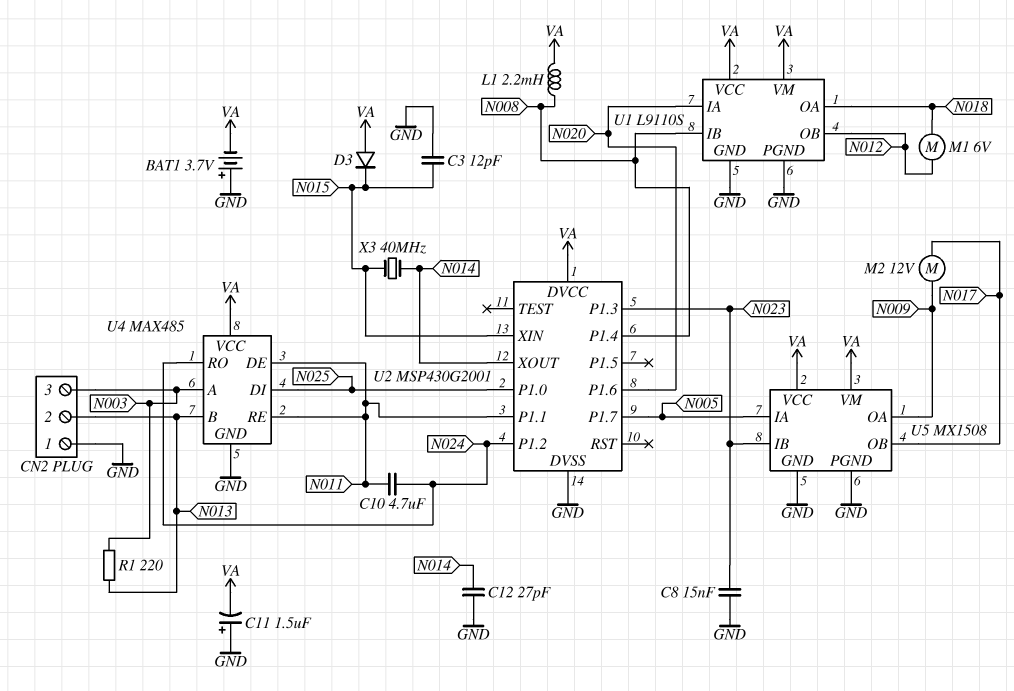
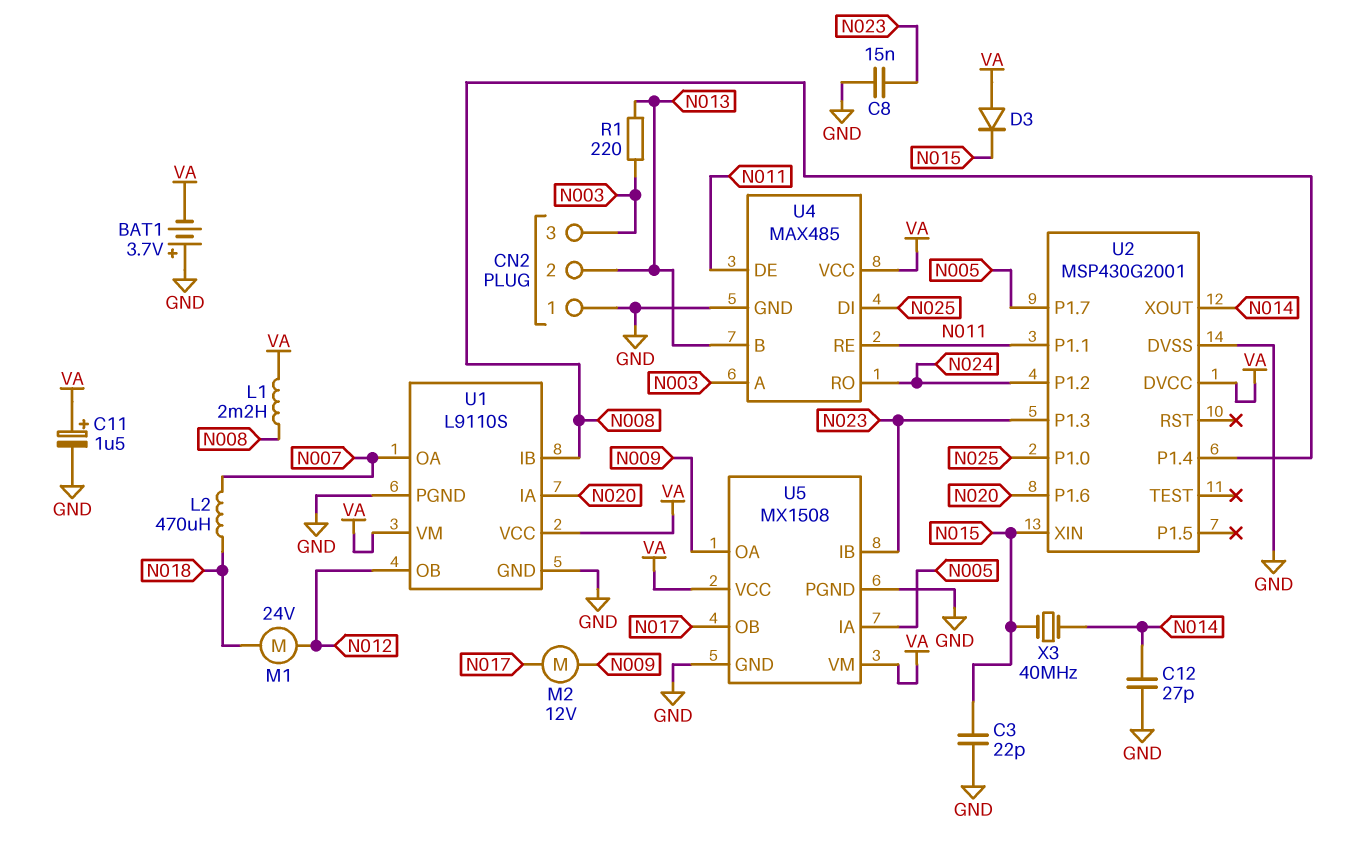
C3: 12pF (GND, N015) -> 22pF (GND, N015)
C10: 4.7uF (N011, N024) -> none
C11: 1.5uF (plus GND, minus VA) -> 1.5uF (plus VA, minus GND)
L2: none -> 470uH (N007, N018)
M1: motor 6V (N012, N018) -> motor 24V (N012, N018)
U1 pin OA: N018 -> N007

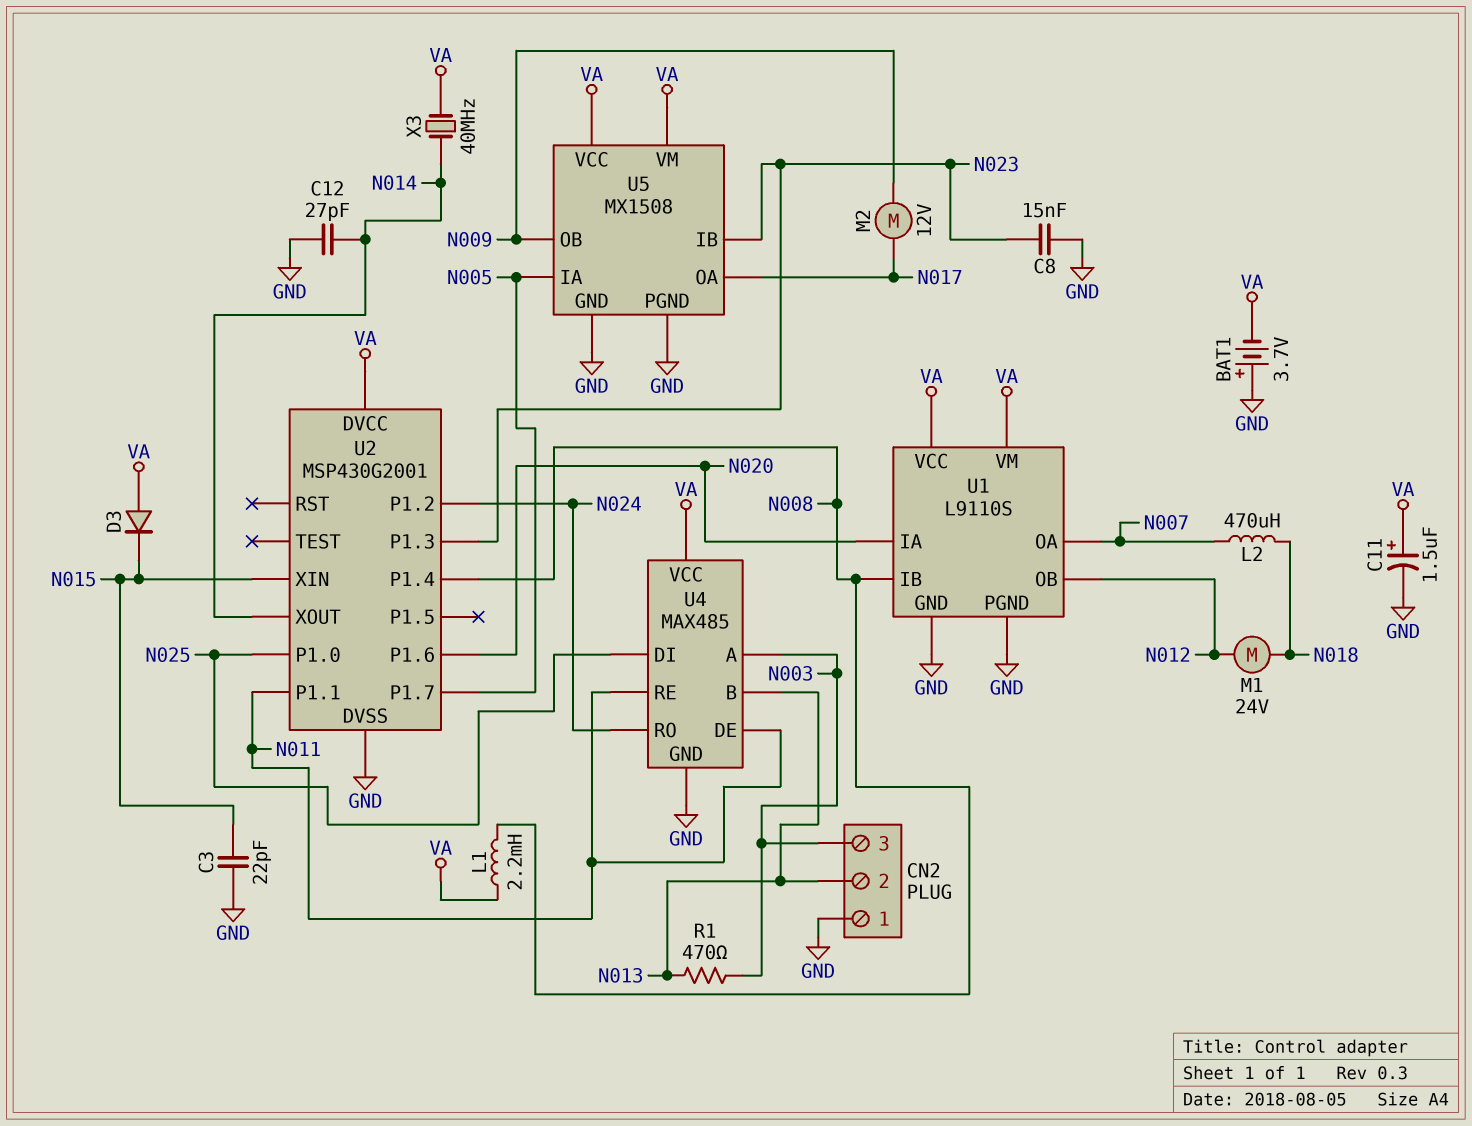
R1: 220 (N003, N013) -> 470 (N003, N013)
U5 pin OA: N009 -> N017
U5 pin OB: N017 -> N009
X3: 40MHz (N014, N015) -> 40MHz (N014, VA)

